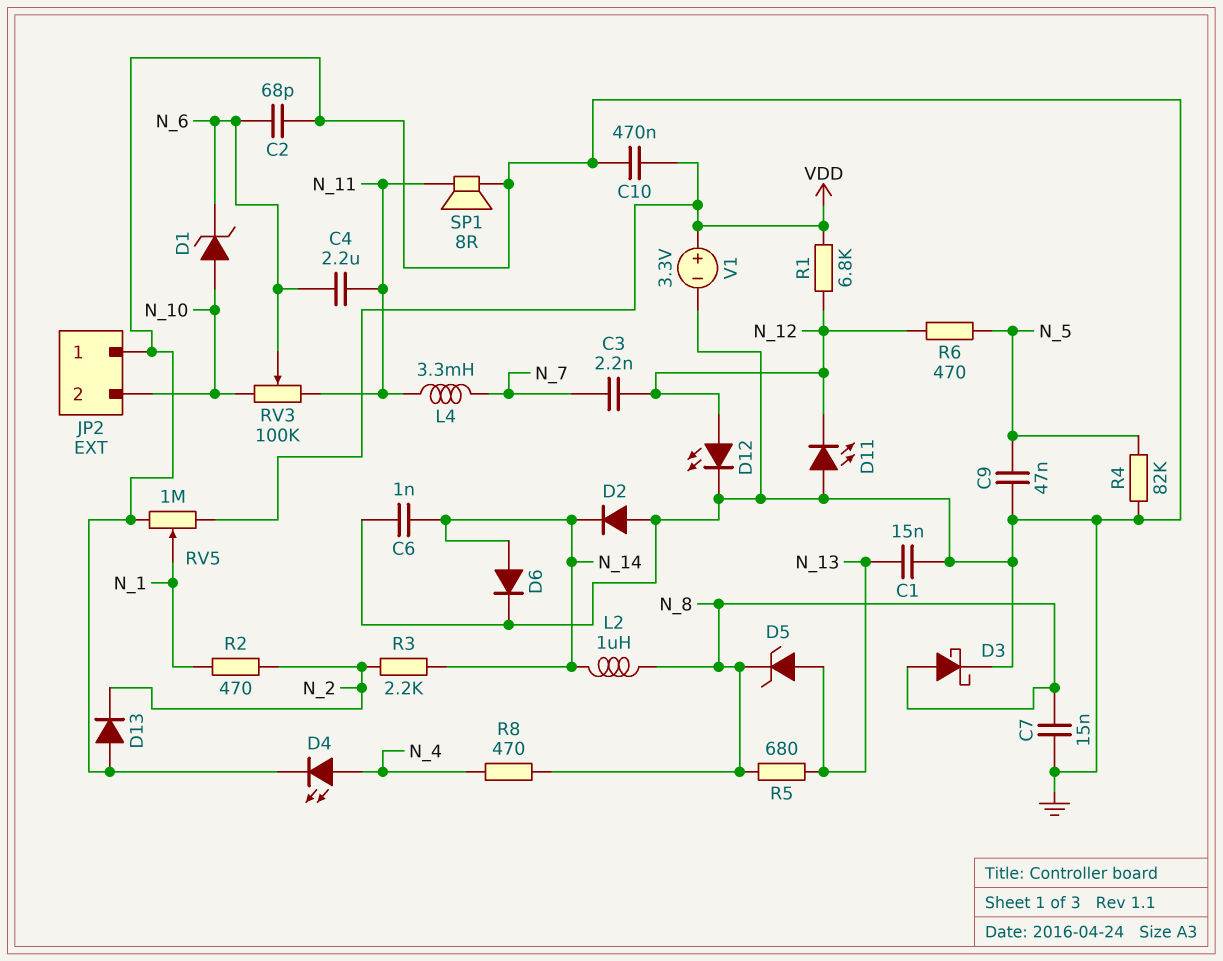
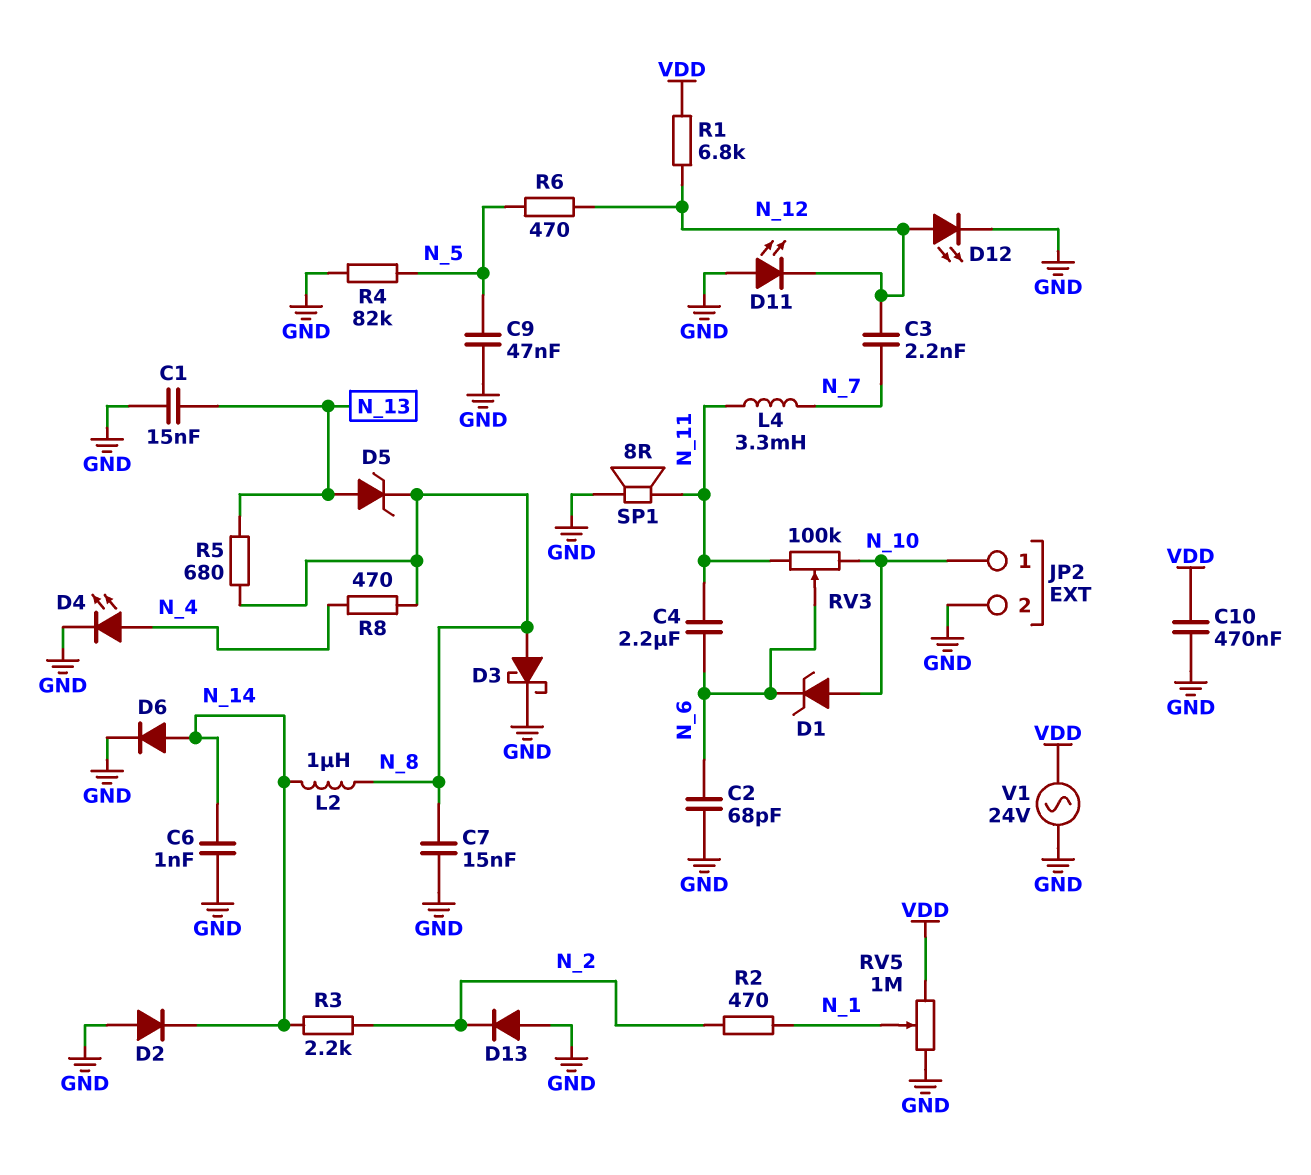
JP2 pin 1: GND -> N_10
JP2 pin 2: N_10 -> GND
V1: 3.3V (plus VDD, minus GND) -> AC 24V (GND, VDD)

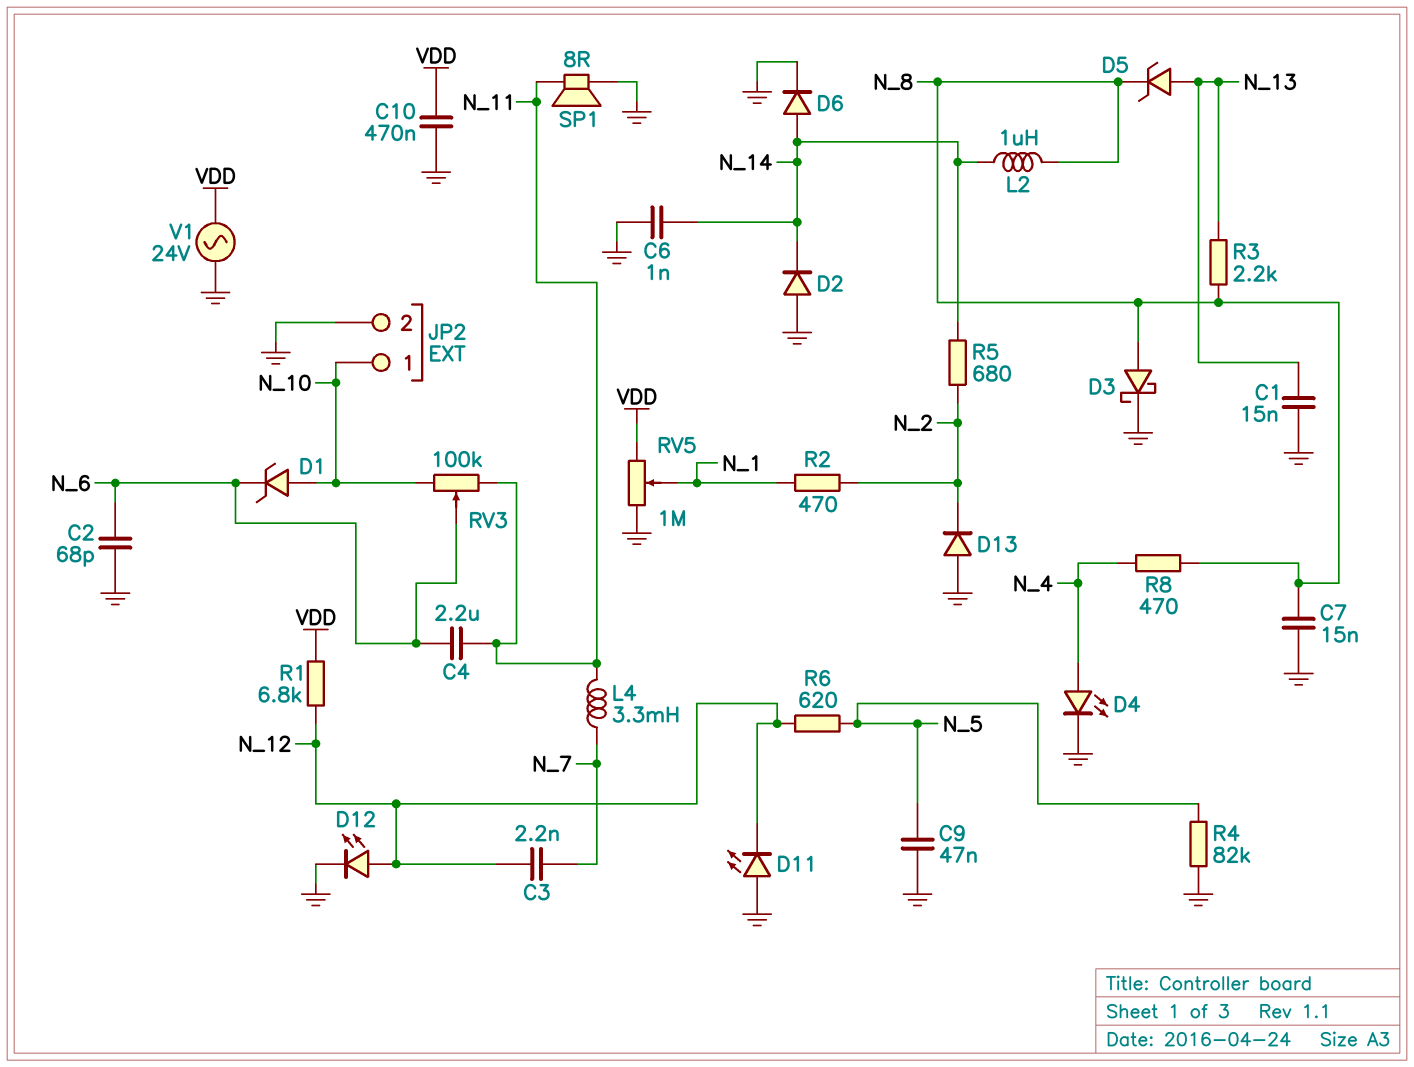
R3: 2.2k (N_2, N_14) -> 2.2k (N_8, N_13)
R5: 680 (N_8, N_13) -> 680 (N_2, N_14)
R6: 470 (N_5, N_12) -> 620 (N_5, N_12)

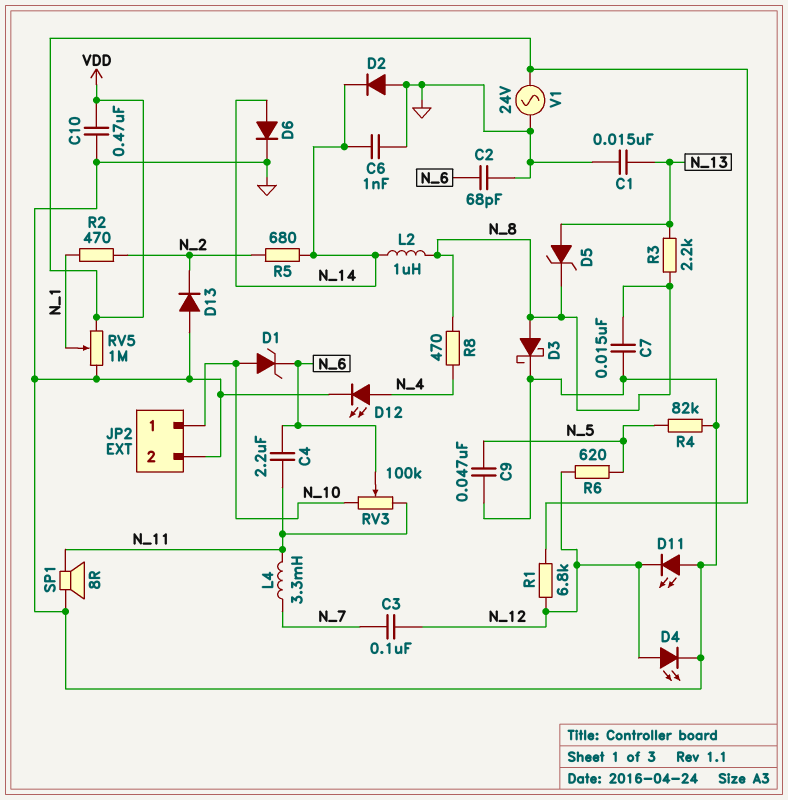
C3: 2.2nF (N_7, N_12) -> 100nF (N_7, N_12)
D4: LED (A N_4, K GND) -> LED (A N_12, K GND)
D12: LED (A N_12, K GND) -> LED (A N_4, K GND)

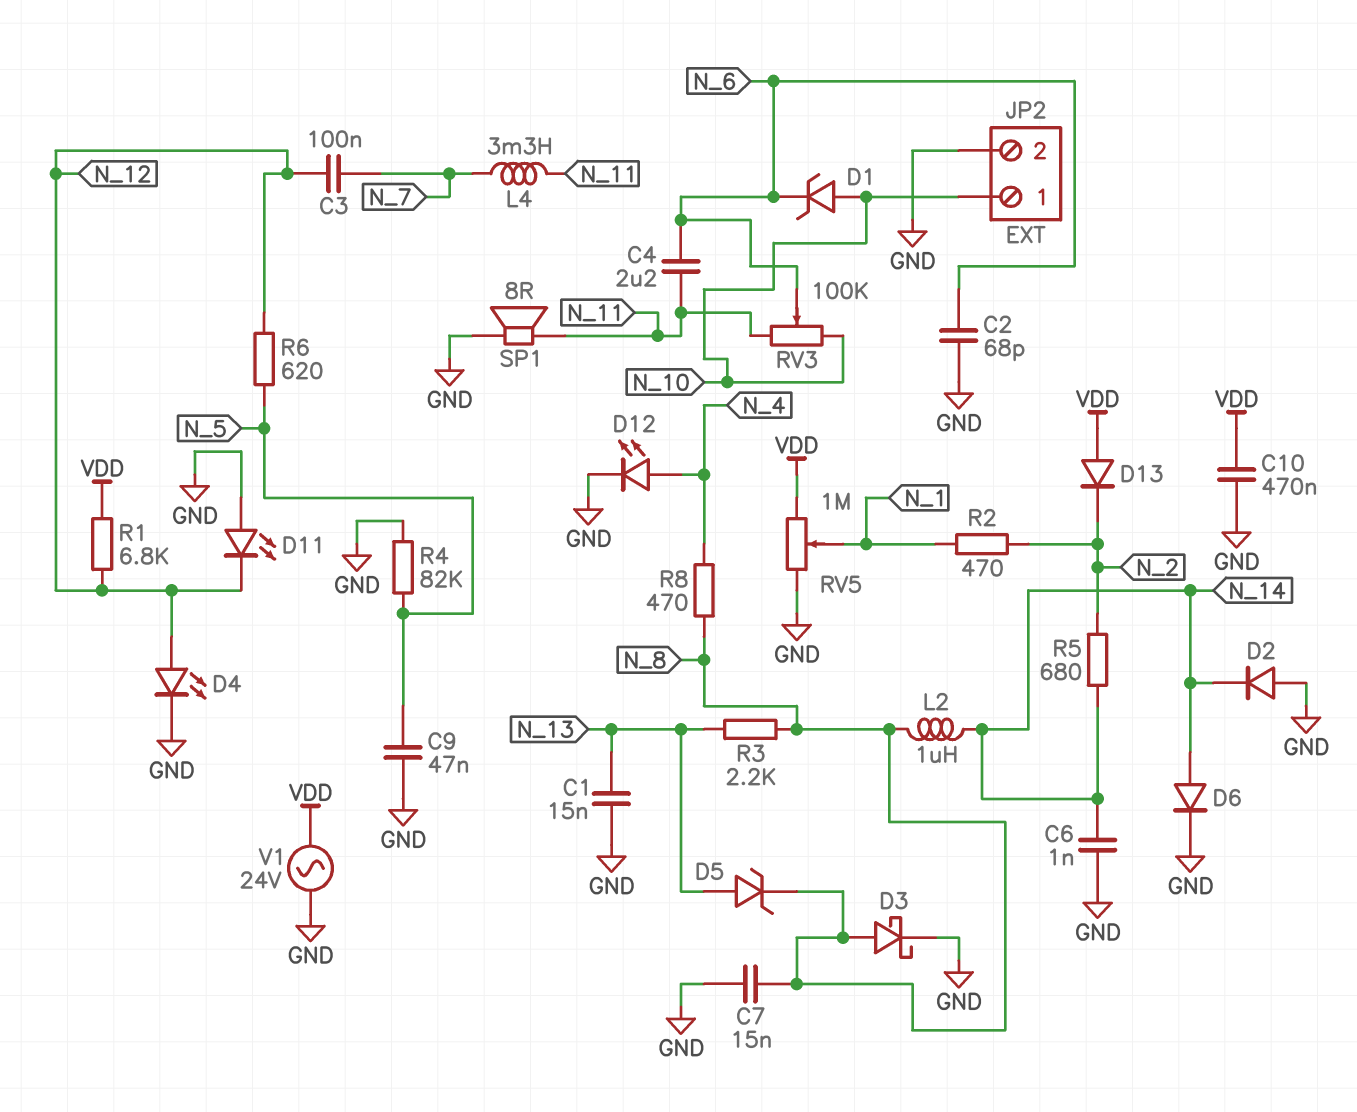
D13: diode (A GND, K N_2) -> diode (A VDD, K N_2)

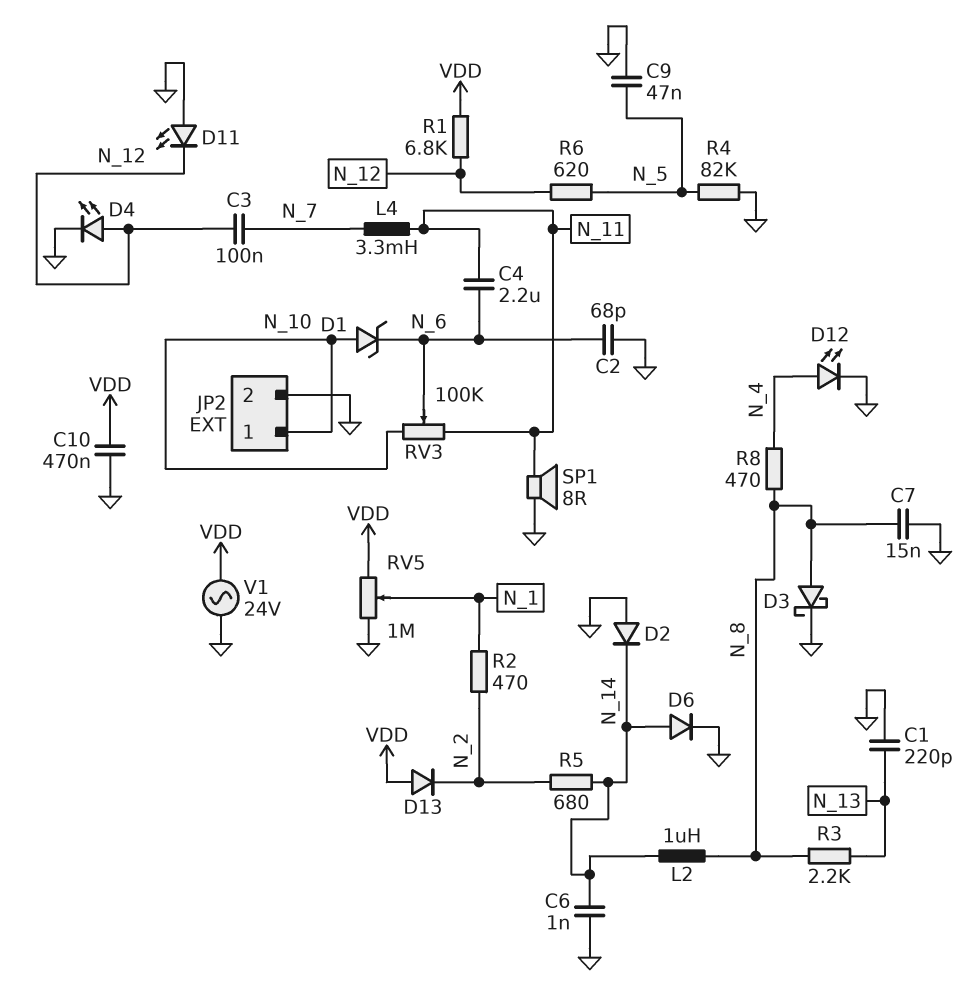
C1: 15nF (GND, N_13) -> 220pF (GND, N_13)
D5: zener (A N_13, K N_8) -> none

